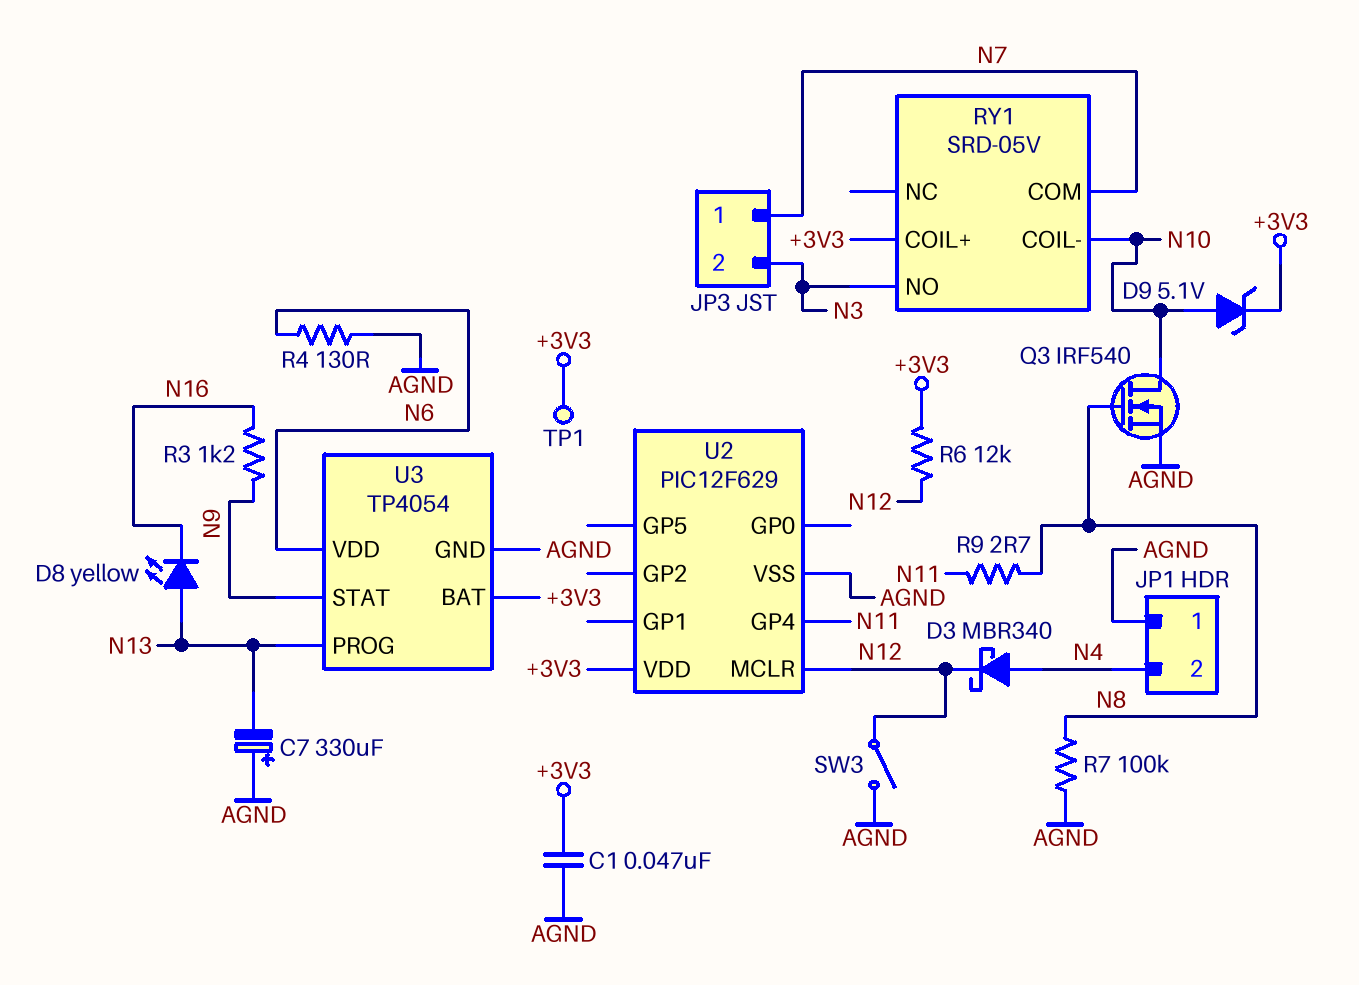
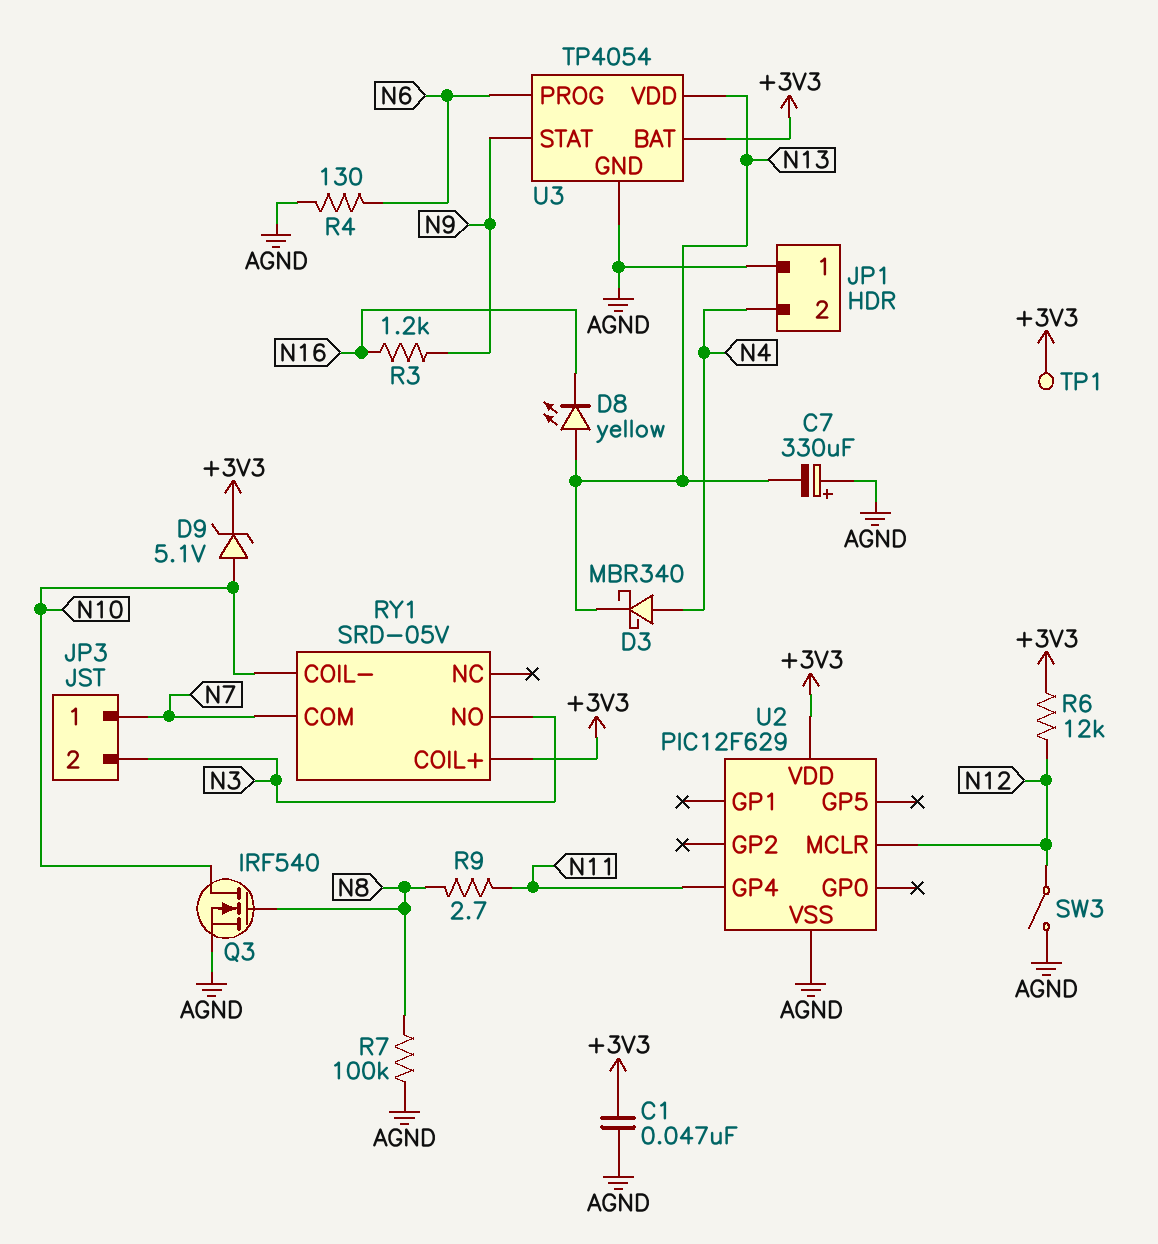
D3: schottky MBR340 (A N4, K N12) -> schottky MBR340 (A N4, K N13)
U3 pin PROG: N13 -> N6
U3 pin VDD: N6 -> N13

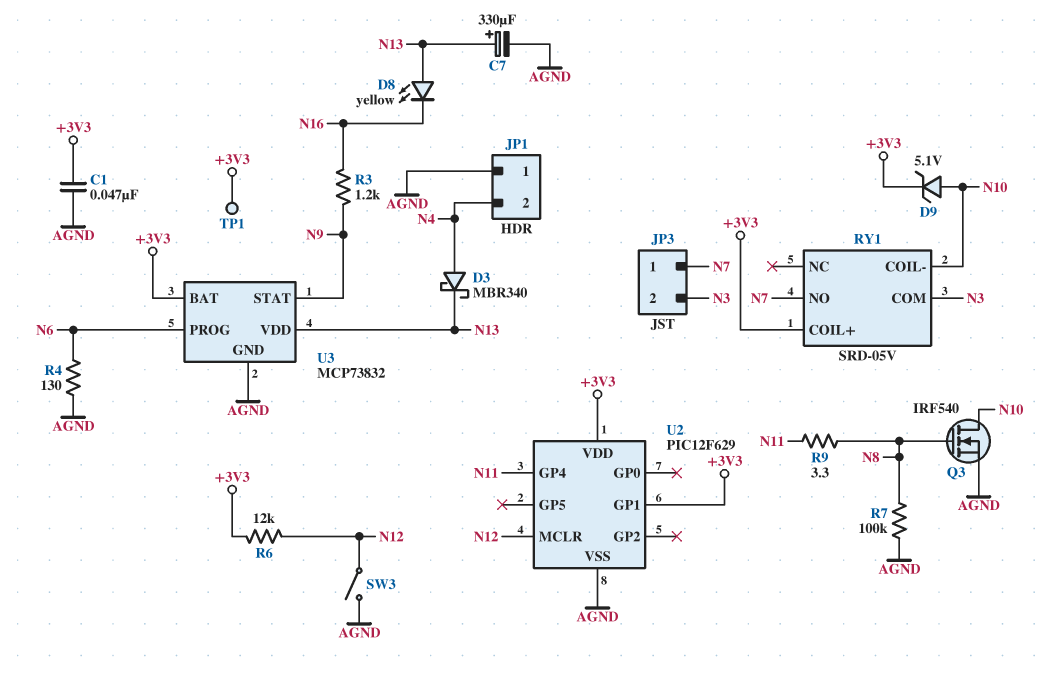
C7: 330uF (plus AGND, minus N13) -> 330uF (plus N13, minus AGND)
R9: 2.7 (N8, N11) -> 3.3 (N8, N11)
RY1 pin COM: N7 -> N3
RY1 pin NO: N3 -> N7
U2 pin GP1: none -> +3V3
U3: TP4054 -> MCP73832

